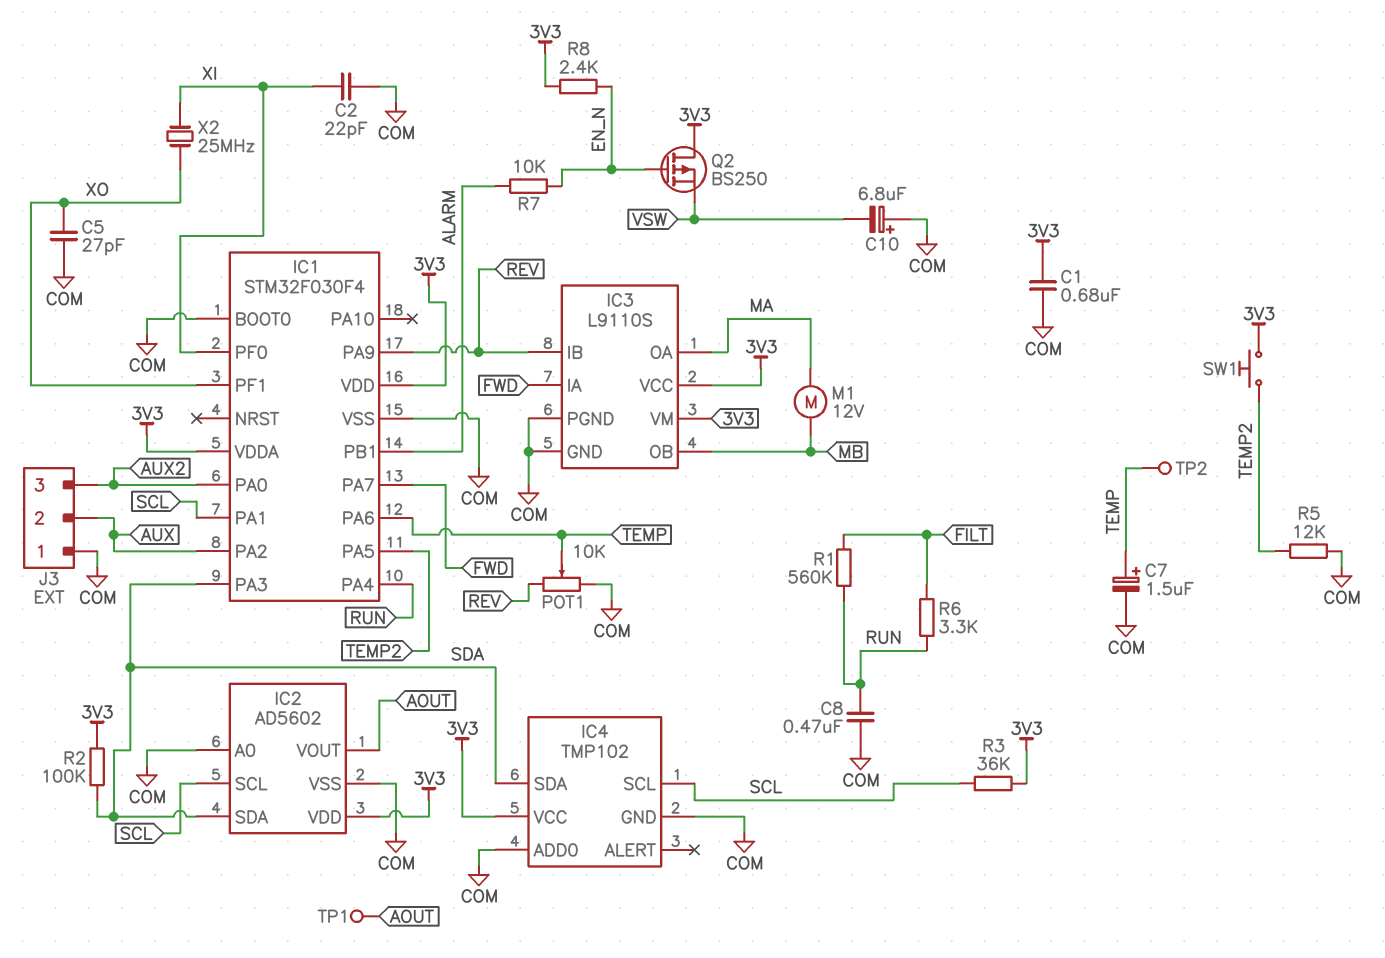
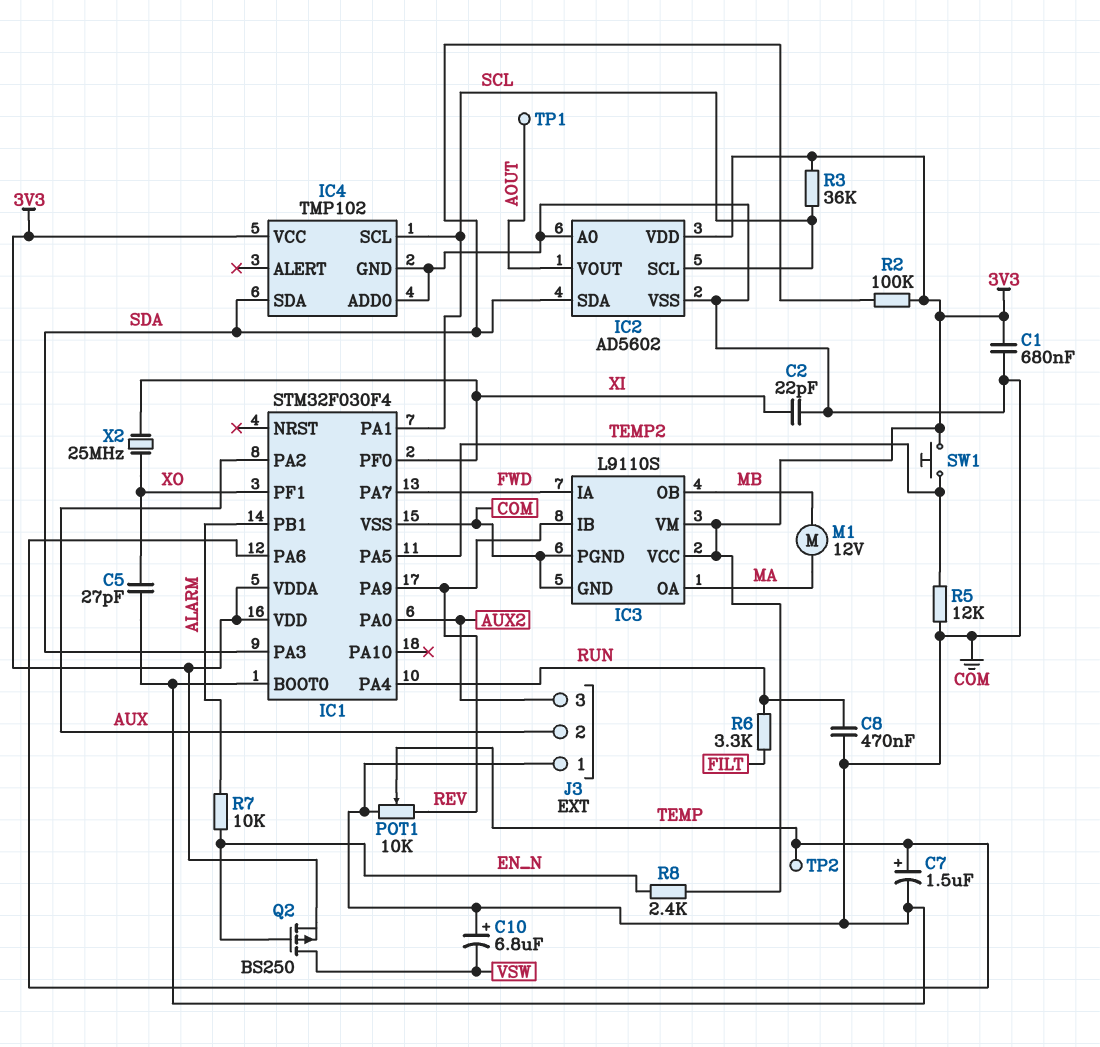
Q2: PMOS BS250 (G EN_N, D 3V3, S VSW) -> PMOS BS250 (G EN_N, D VSW, S 3V3)
R1: 560k (FILT, RUN) -> none

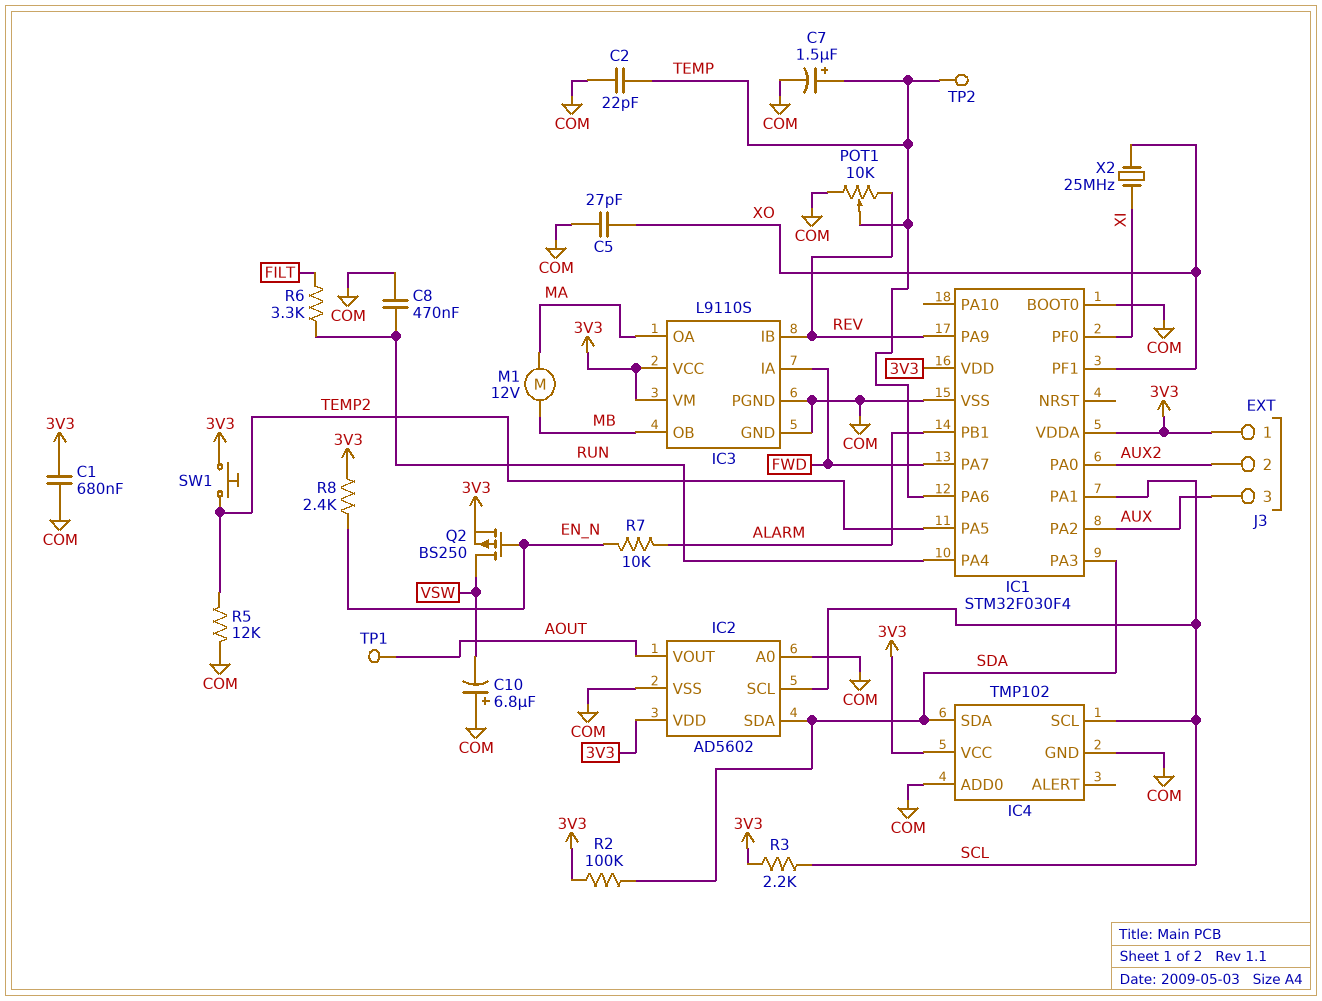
C2: 22pF (COM, XI) -> 22pF (COM, TEMP)
J3 pin 1: COM -> 3V3
J3 pin 2: AUX -> AUX2
J3 pin 3: AUX2 -> AUX
R3: 36k (3V3, SCL) -> 2.2k (3V3, SCL)

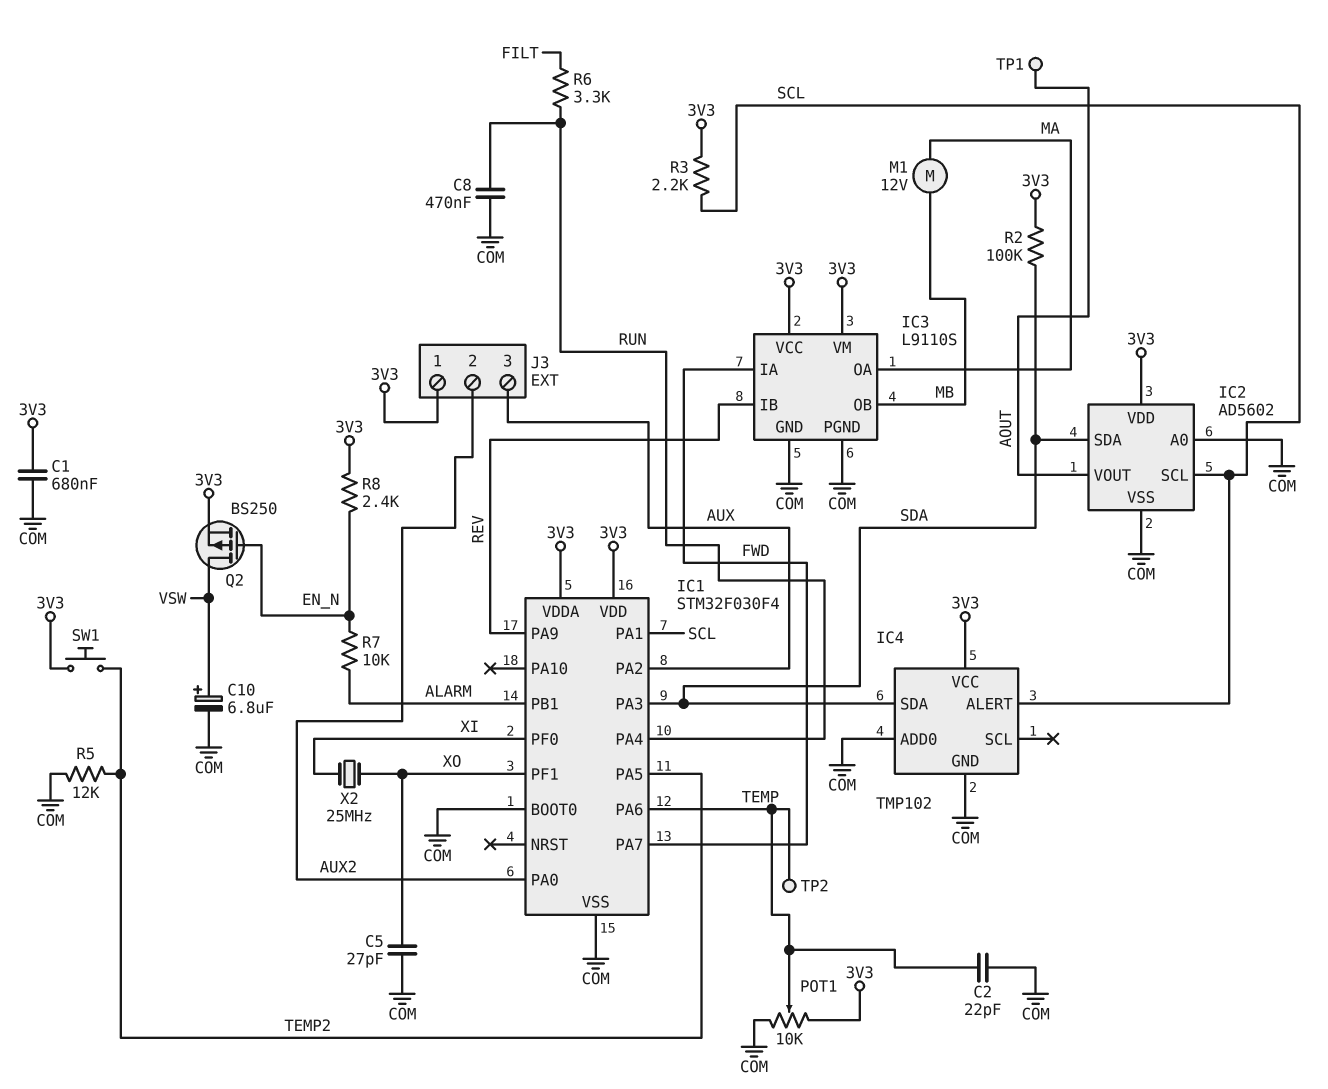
C7: 1.5uF (plus TEMP, minus COM) -> none
C10: 6.8uF (plus COM, minus VSW) -> 6.8uF (plus VSW, minus COM)
IC4 pin ALERT: none -> SCL
IC4 pin SCL: SCL -> none
POT1: 10k (COM, REV, wiper TEMP) -> 10k (3V3, COM, wiper TEMP)

